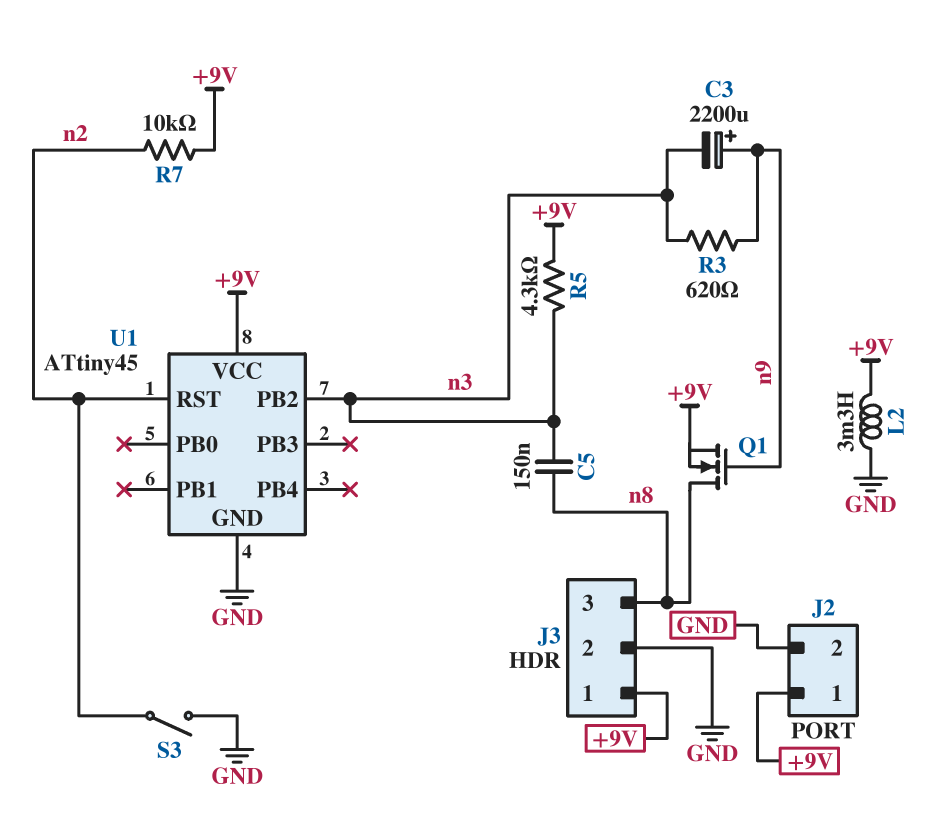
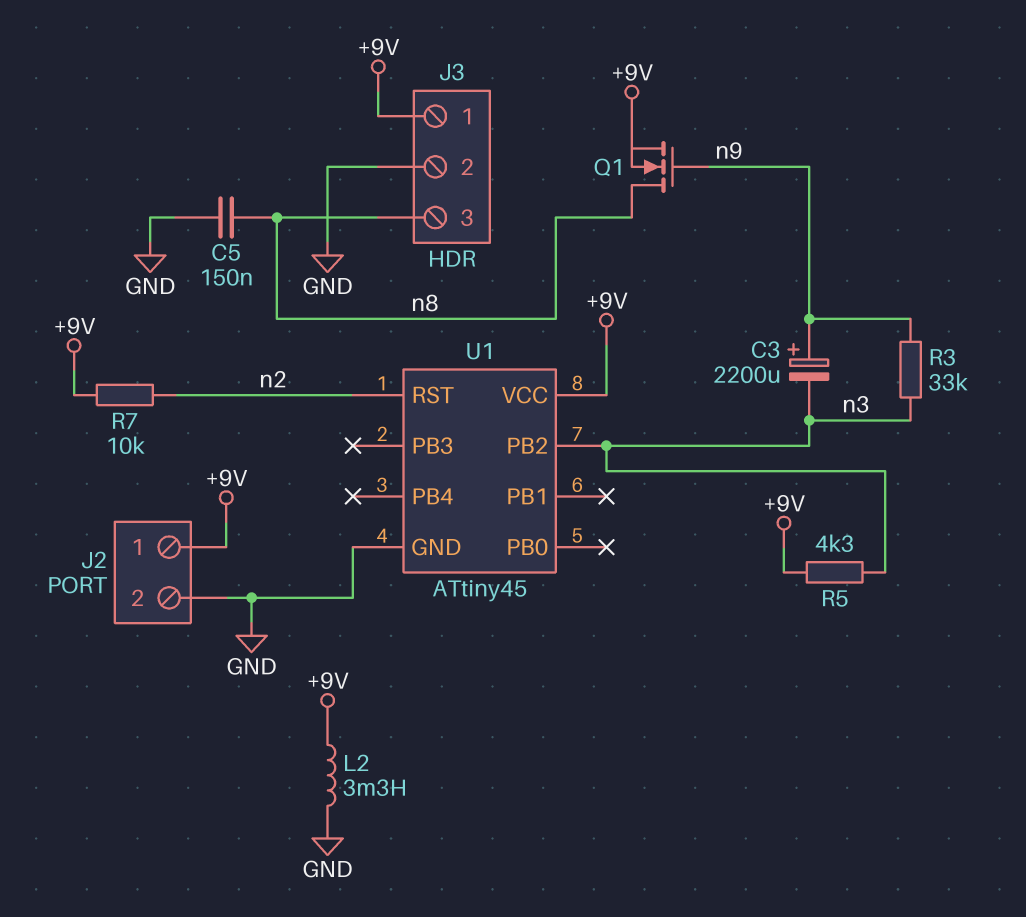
C5: 150nF (n3, n8) -> 150nF (GND, n8)
R3: 620 (n3, n9) -> 33k (n3, n9)
S3: switch (GND, n2) -> none

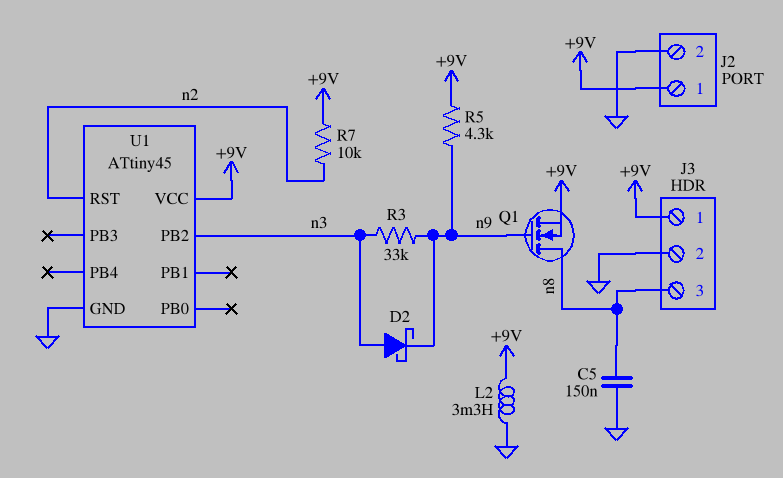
C3: 2200uF (plus n9, minus n3) -> none
D2: none -> schottky (A n3, K n9)
R5: 4.3k (+9V, n3) -> 4.3k (+9V, n9)

